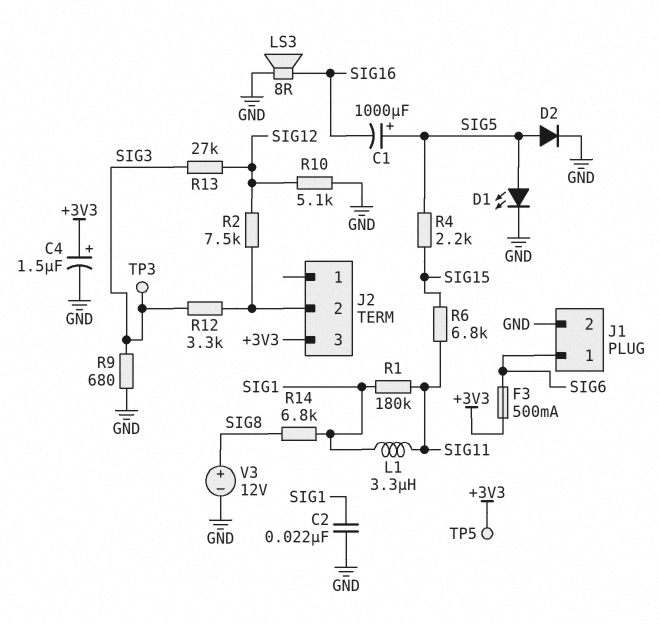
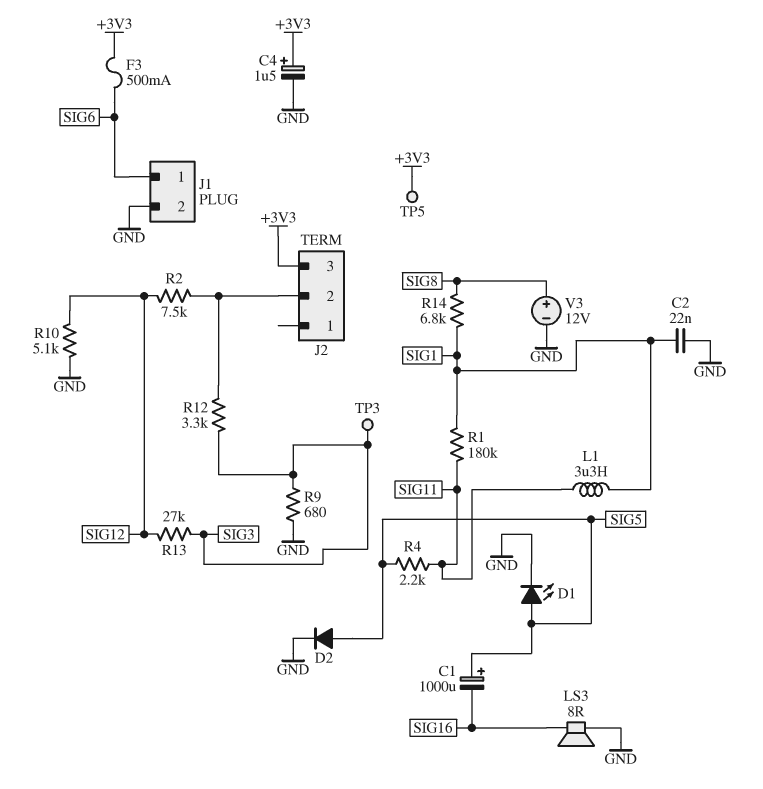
R4: 2.2k (SIG5, SIG15) -> 2.2k (SIG5, SIG11)
R6: 6.8k (SIG11, SIG15) -> none

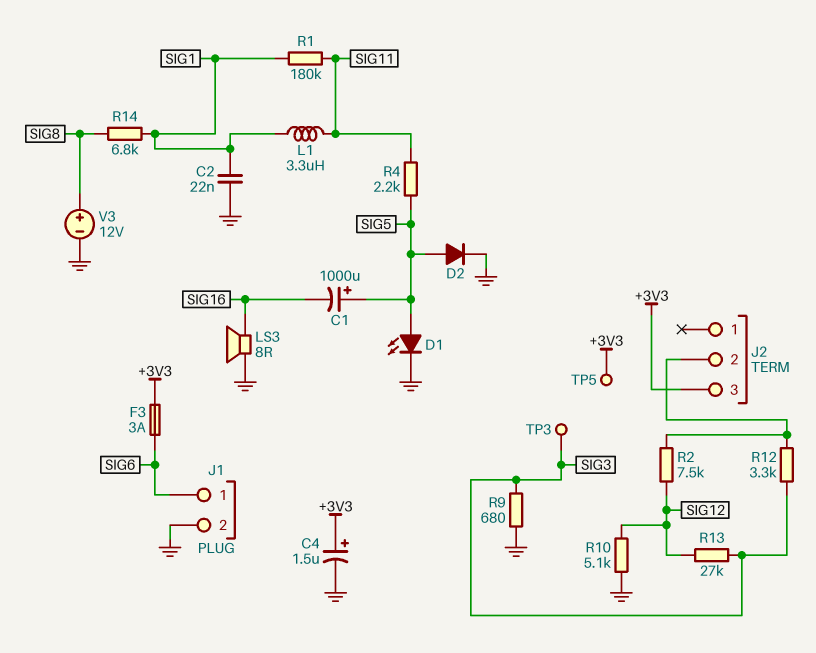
F3: 500mA (+3V3, SIG6) -> 3A (+3V3, SIG6)

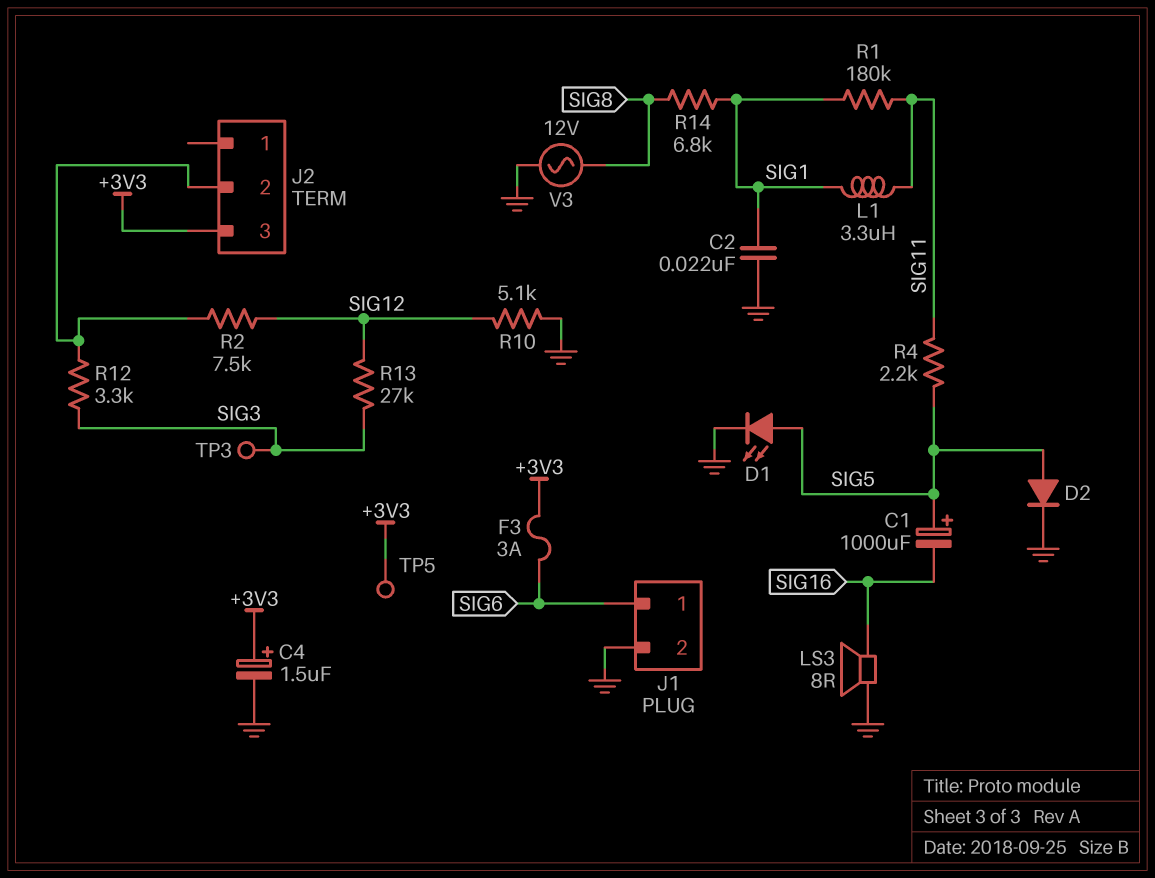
R9: 680 (GND, SIG3) -> none
V3: 12V (plus SIG8, minus GND) -> AC 12V (GND, SIG8)

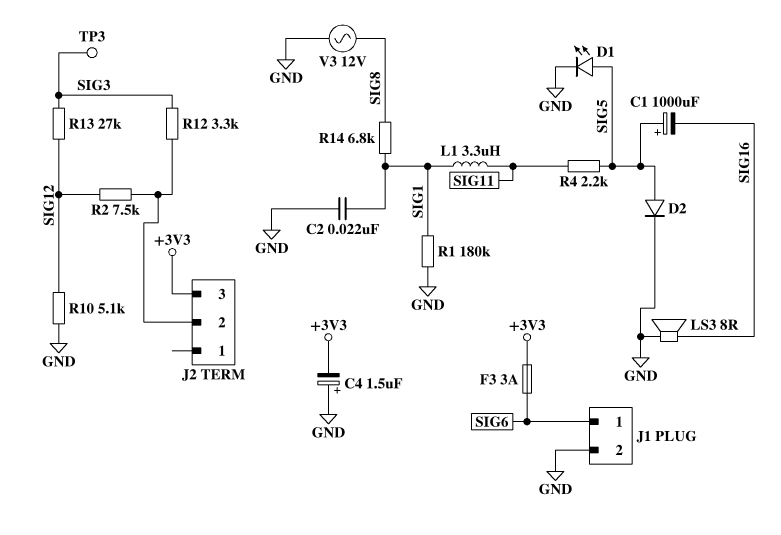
C4: 1.5uF (plus +3V3, minus GND) -> 1.5uF (plus GND, minus +3V3)
R1: 180k (SIG1, SIG11) -> 180k (GND, SIG1)
TP5: test point (+3V3) -> none

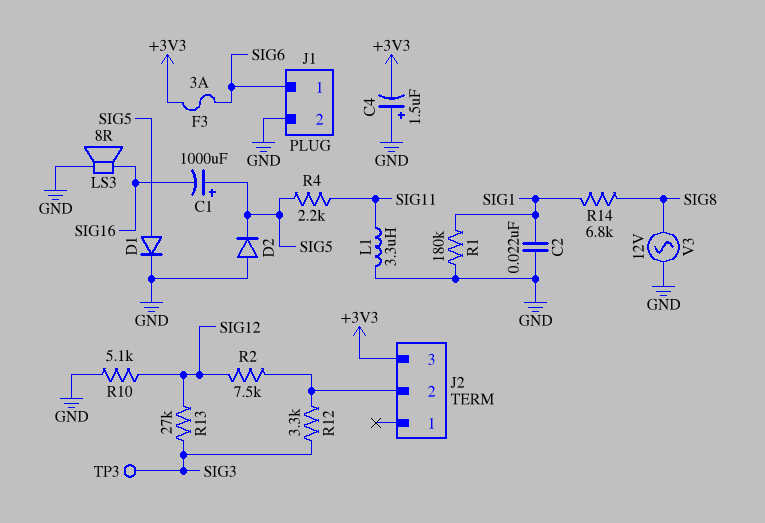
D1: LED (A SIG5, K GND) -> diode (A SIG5, K GND)
D2: diode (A SIG5, K GND) -> diode (A GND, K SIG5)
L1: 3.3uH (SIG1, SIG11) -> 3.3uH (GND, SIG11)

